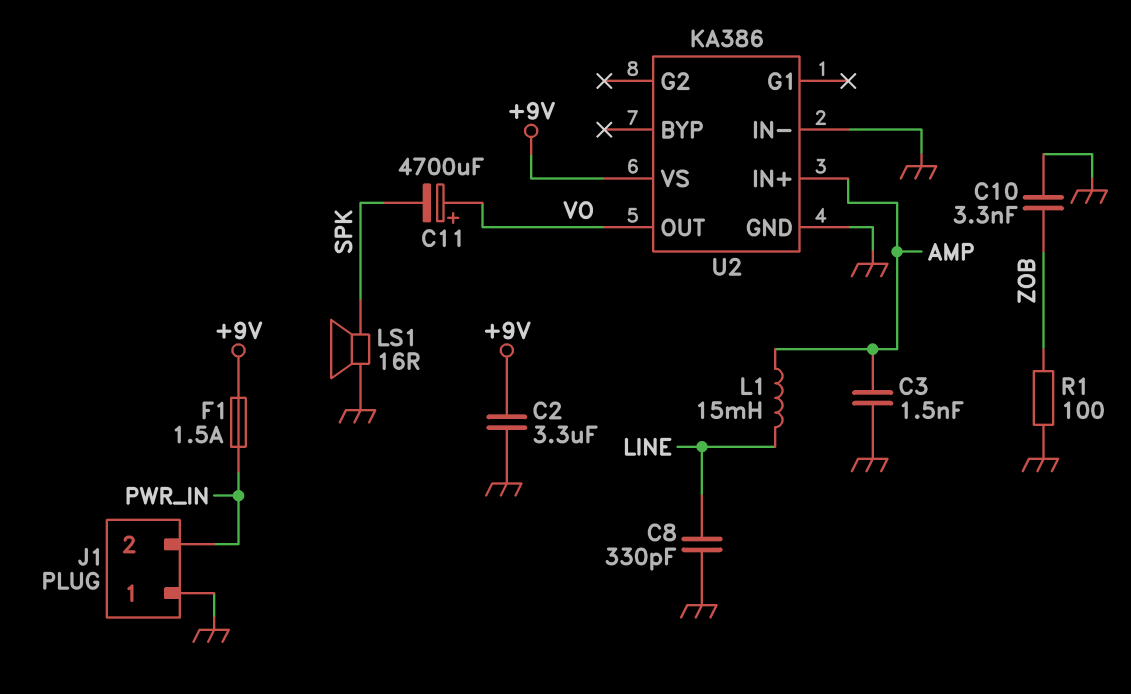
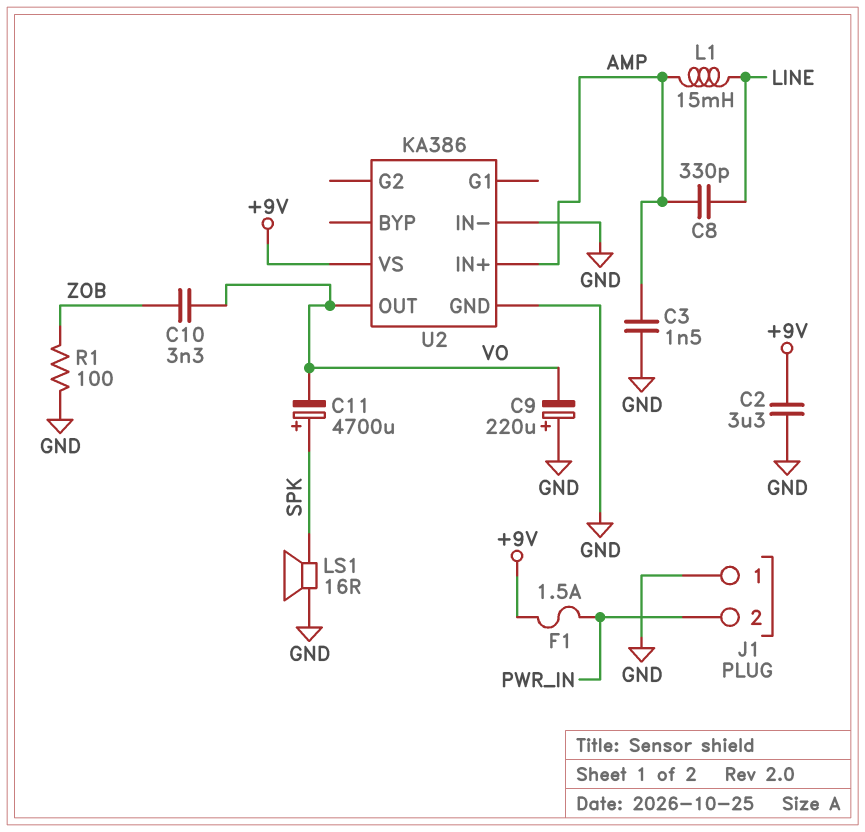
C8: 330pF (GND, LINE) -> 330pF (AMP, LINE)
C9: none -> 220uF (plus GND, minus VO)
C10: 3.3nF (GND, ZOB) -> 3.3nF (VO, ZOB)
C11: 4700uF (plus VO, minus SPK) -> 4700uF (plus SPK, minus VO)

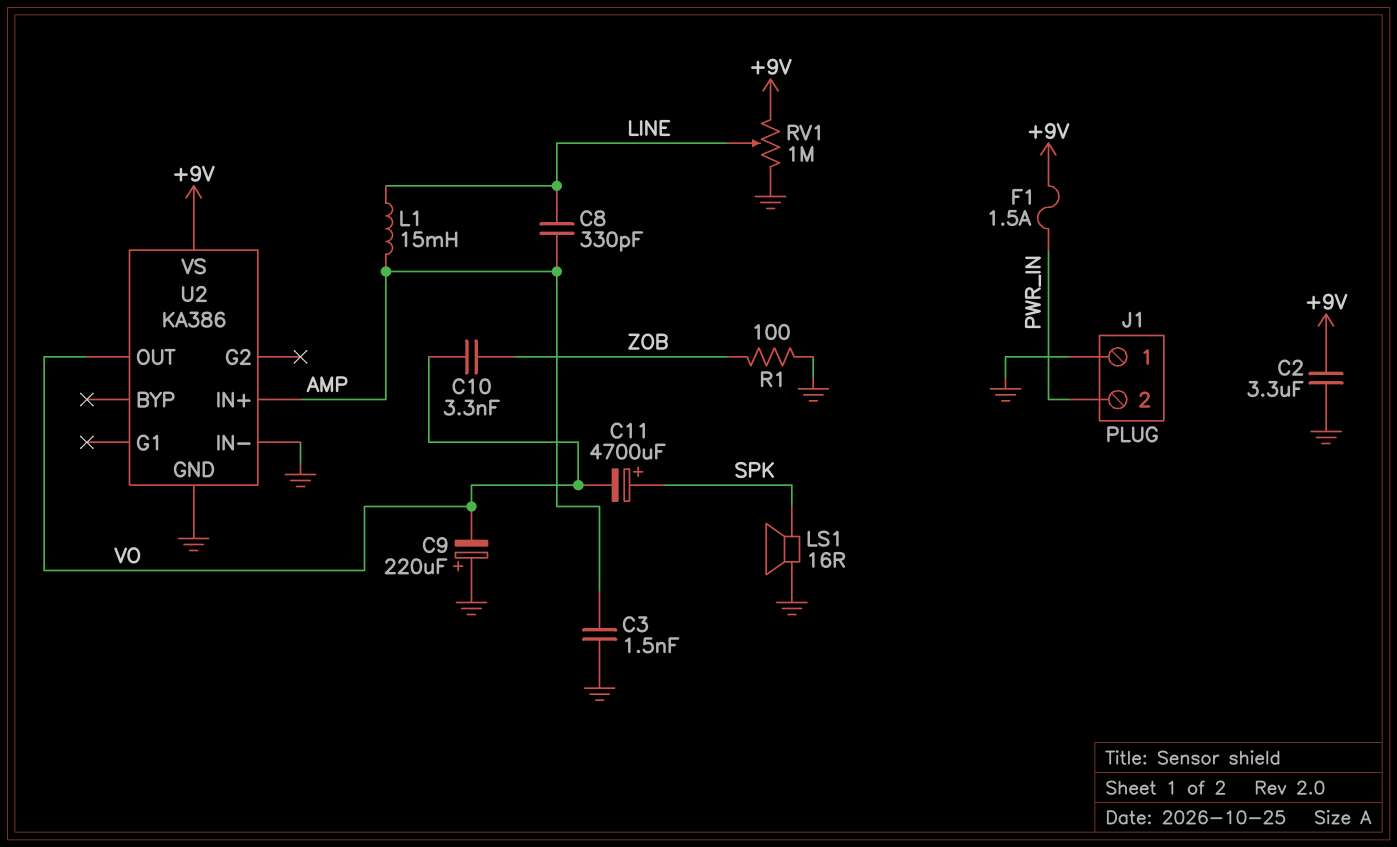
RV1: none -> 1M (+9V, GND, wiper LINE)

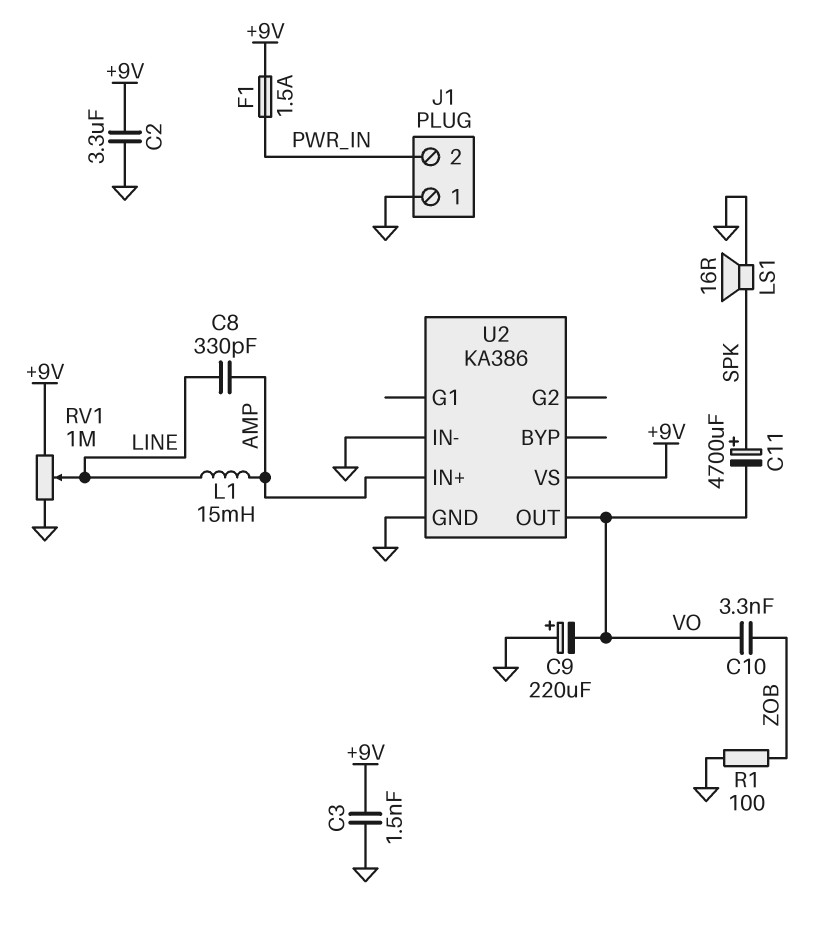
C3: 1.5nF (AMP, GND) -> 1.5nF (+9V, GND)

